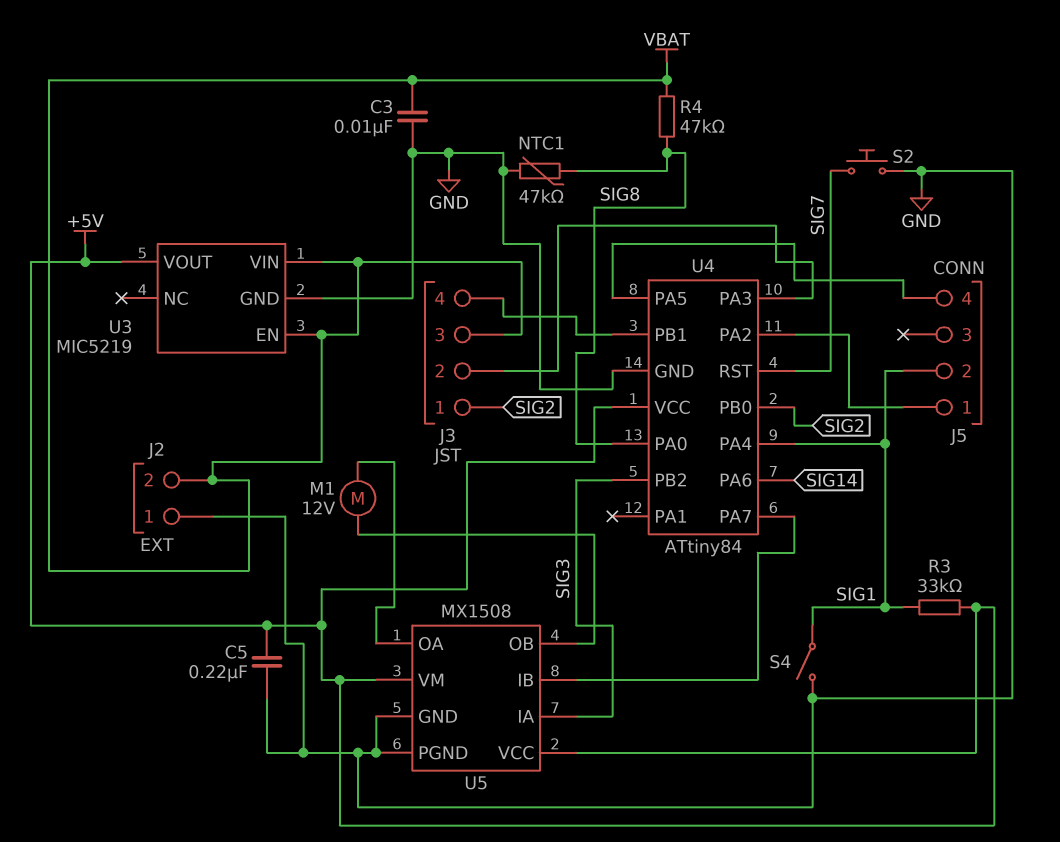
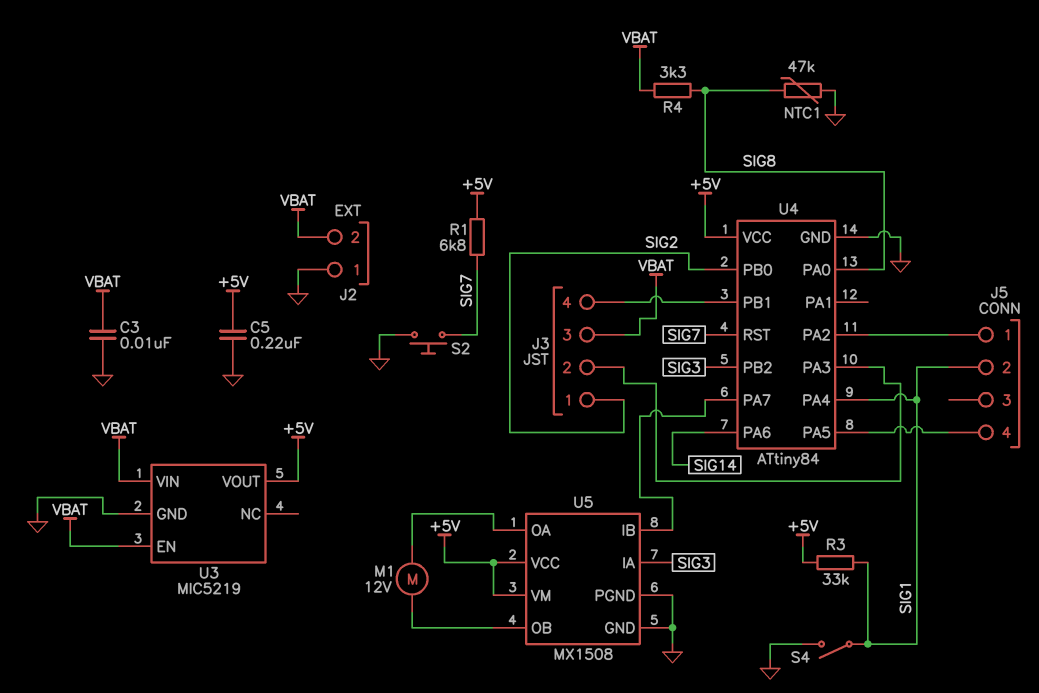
R1: none -> 6.8k (+5V, SIG7)
R4: 47k (SIG8, VBAT) -> 3.3k (SIG8, VBAT)

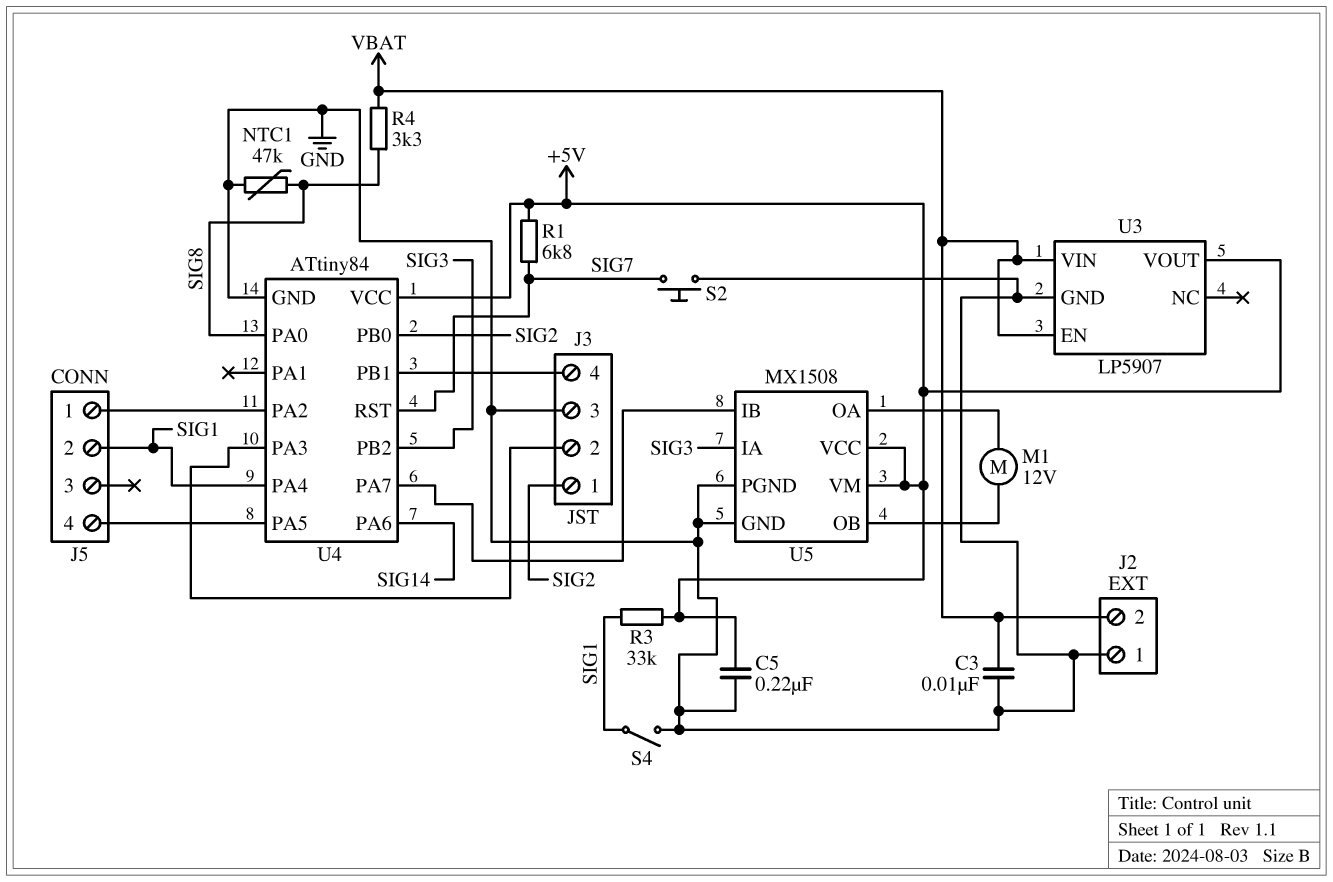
J3 pin 3: VBAT -> GND
U3: MIC5219 -> LP5907

